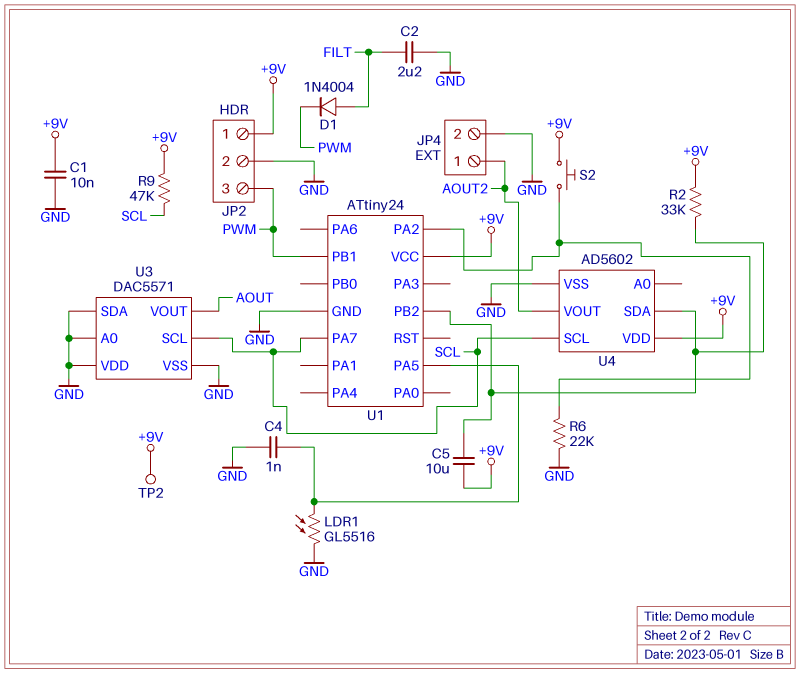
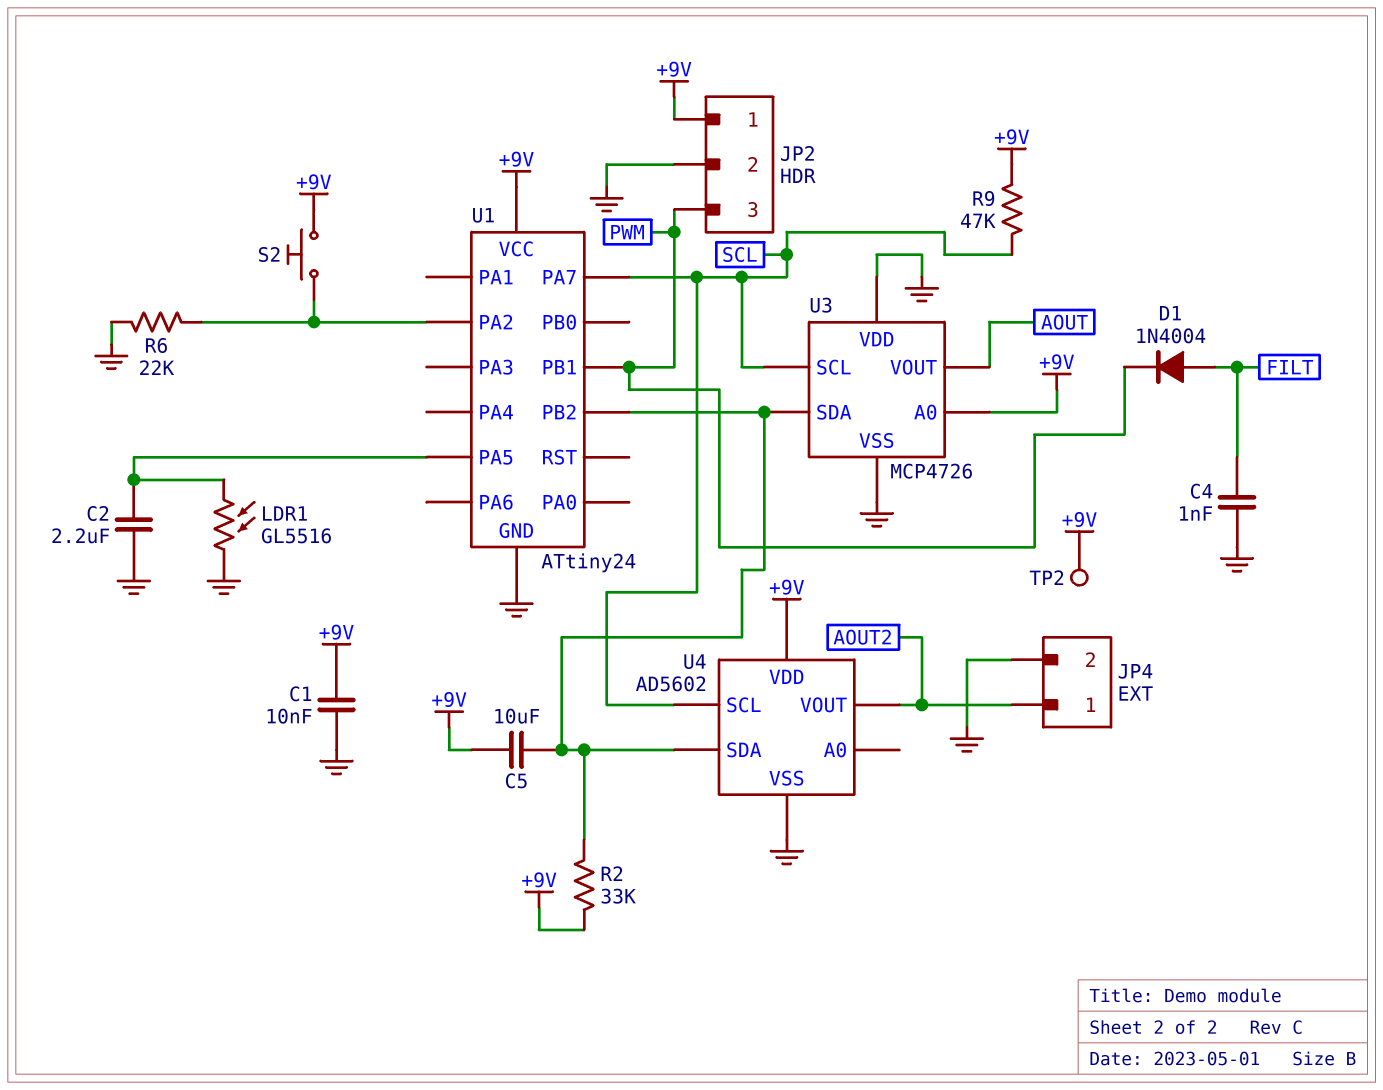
C2: 2.2uF (FILT, GND) -> 2.2uF (GND, U1/PA5)
C4: 1nF (GND, U1/PA5) -> 1nF (FILT, GND)
U3: DAC5571 -> MCP4726
U3 pin A0: GND -> +9V
U3 pin SDA: GND -> U1/PB2

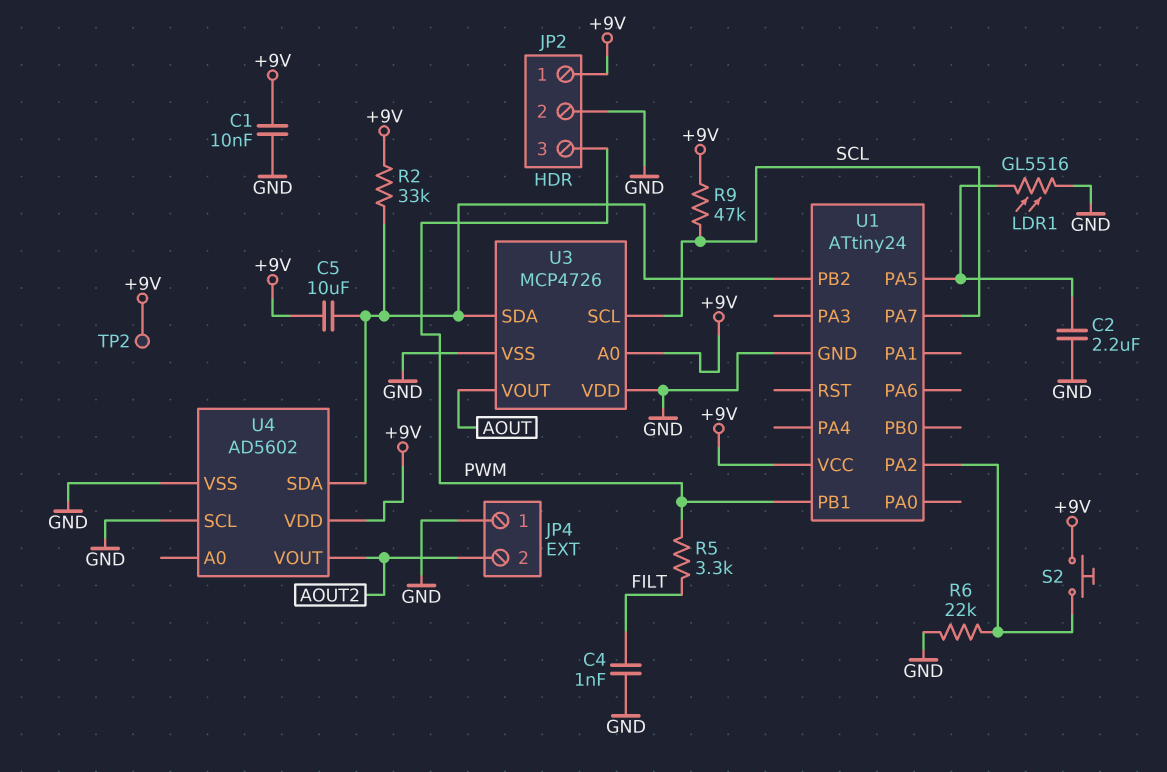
D1: diode 1N4004 (A FILT, K PWM) -> none
JP4 pin 1: AOUT2 -> GND
JP4 pin 2: GND -> AOUT2
R5: none -> 3.3k (FILT, PWM)
U4 pin SCL: SCL -> GND

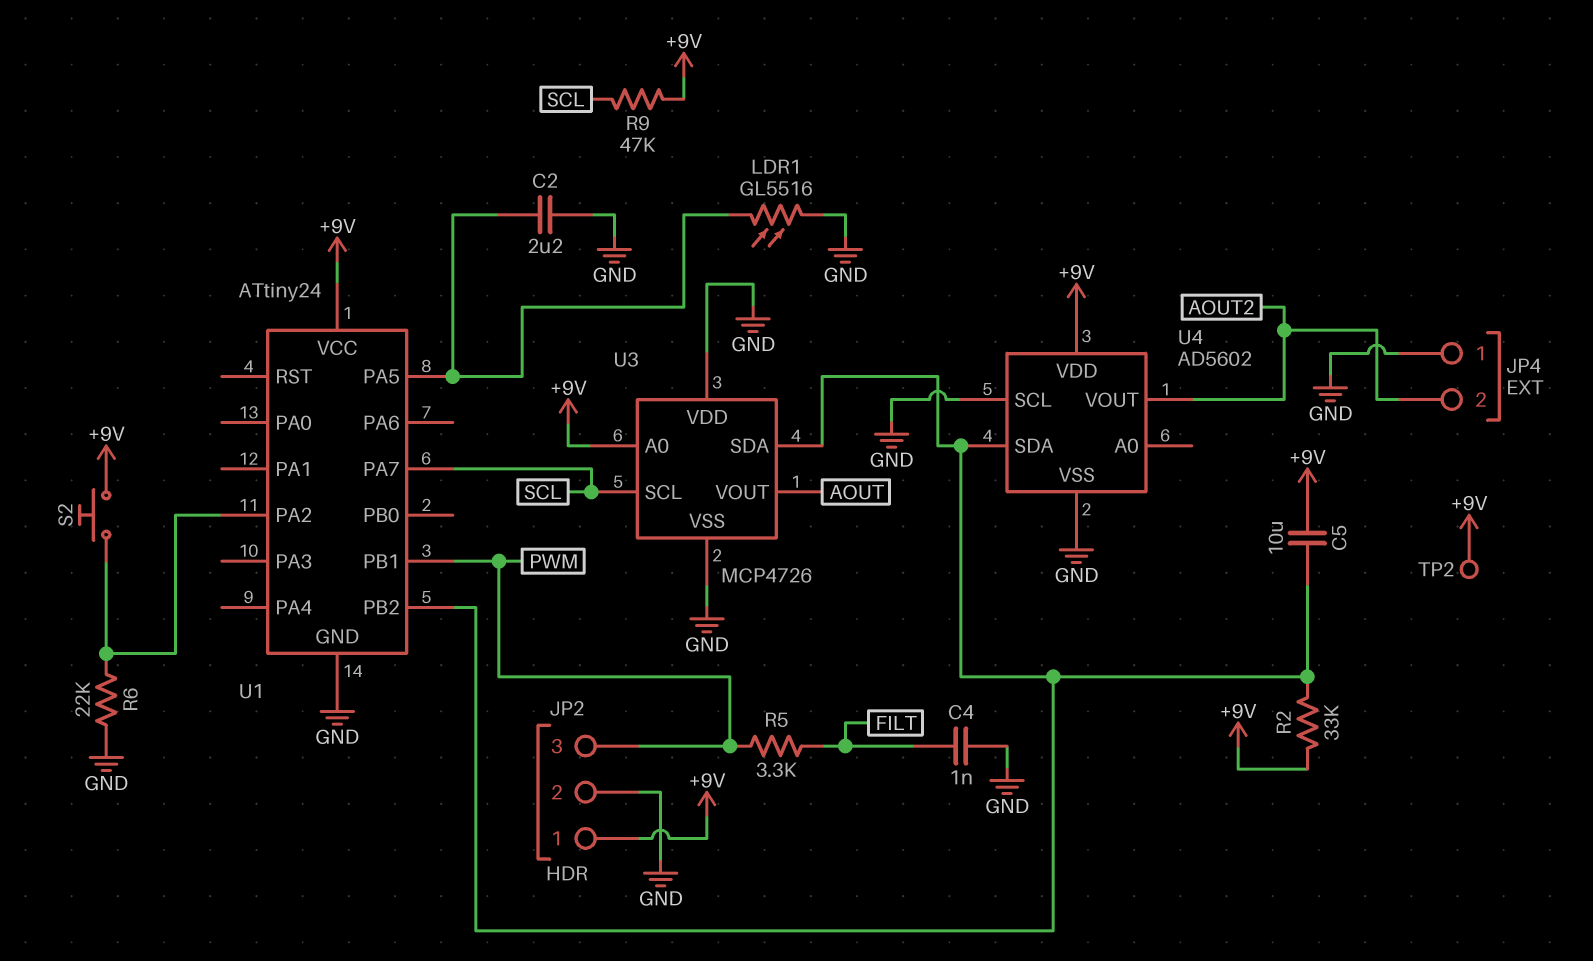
C1: 10nF (+9V, GND) -> none

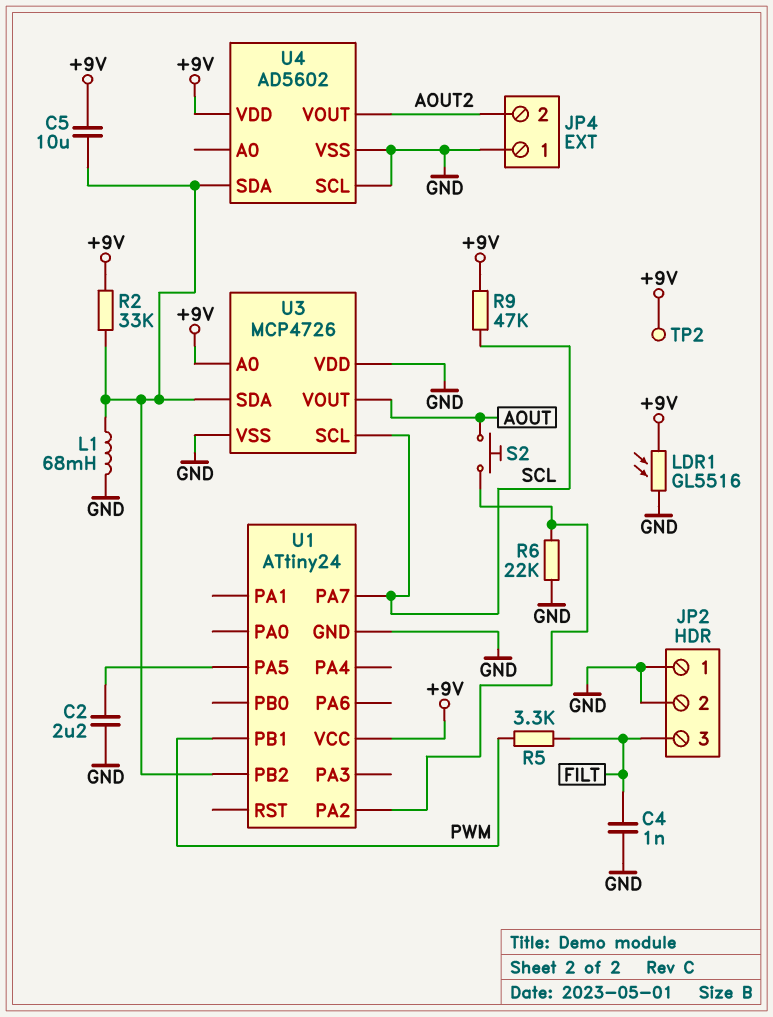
JP2 pin 1: +9V -> GND
JP2 pin 3: PWM -> FILT
L1: none -> 68mH (GND, U1/PB2)
LDR1: GL5516 (GND, U1/PA5) -> GL5516 (+9V, GND)
S2: button (+9V, U1/PA2) -> button (AOUT, U1/PA2)

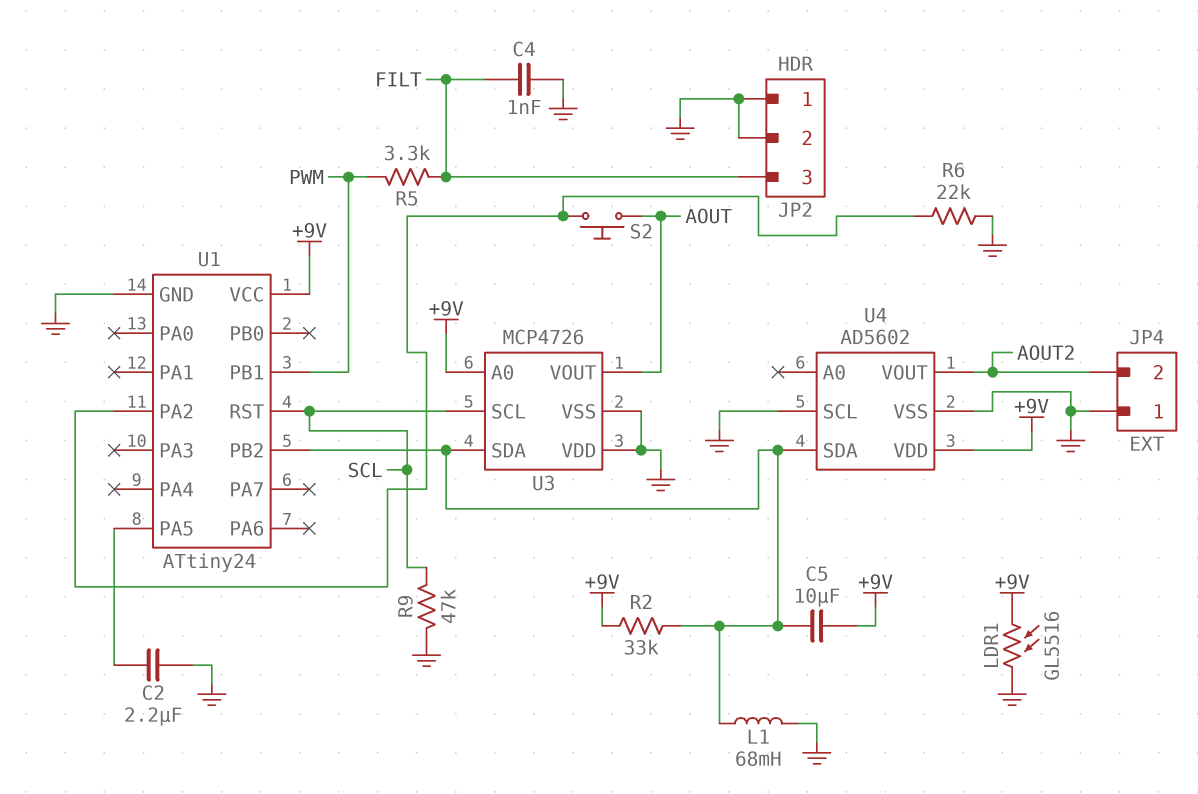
R9: 47k (+9V, SCL) -> 47k (GND, SCL)
TP2: test point (+9V) -> none
U1 pin PA7: SCL -> none
U1 pin RST: none -> SCL

